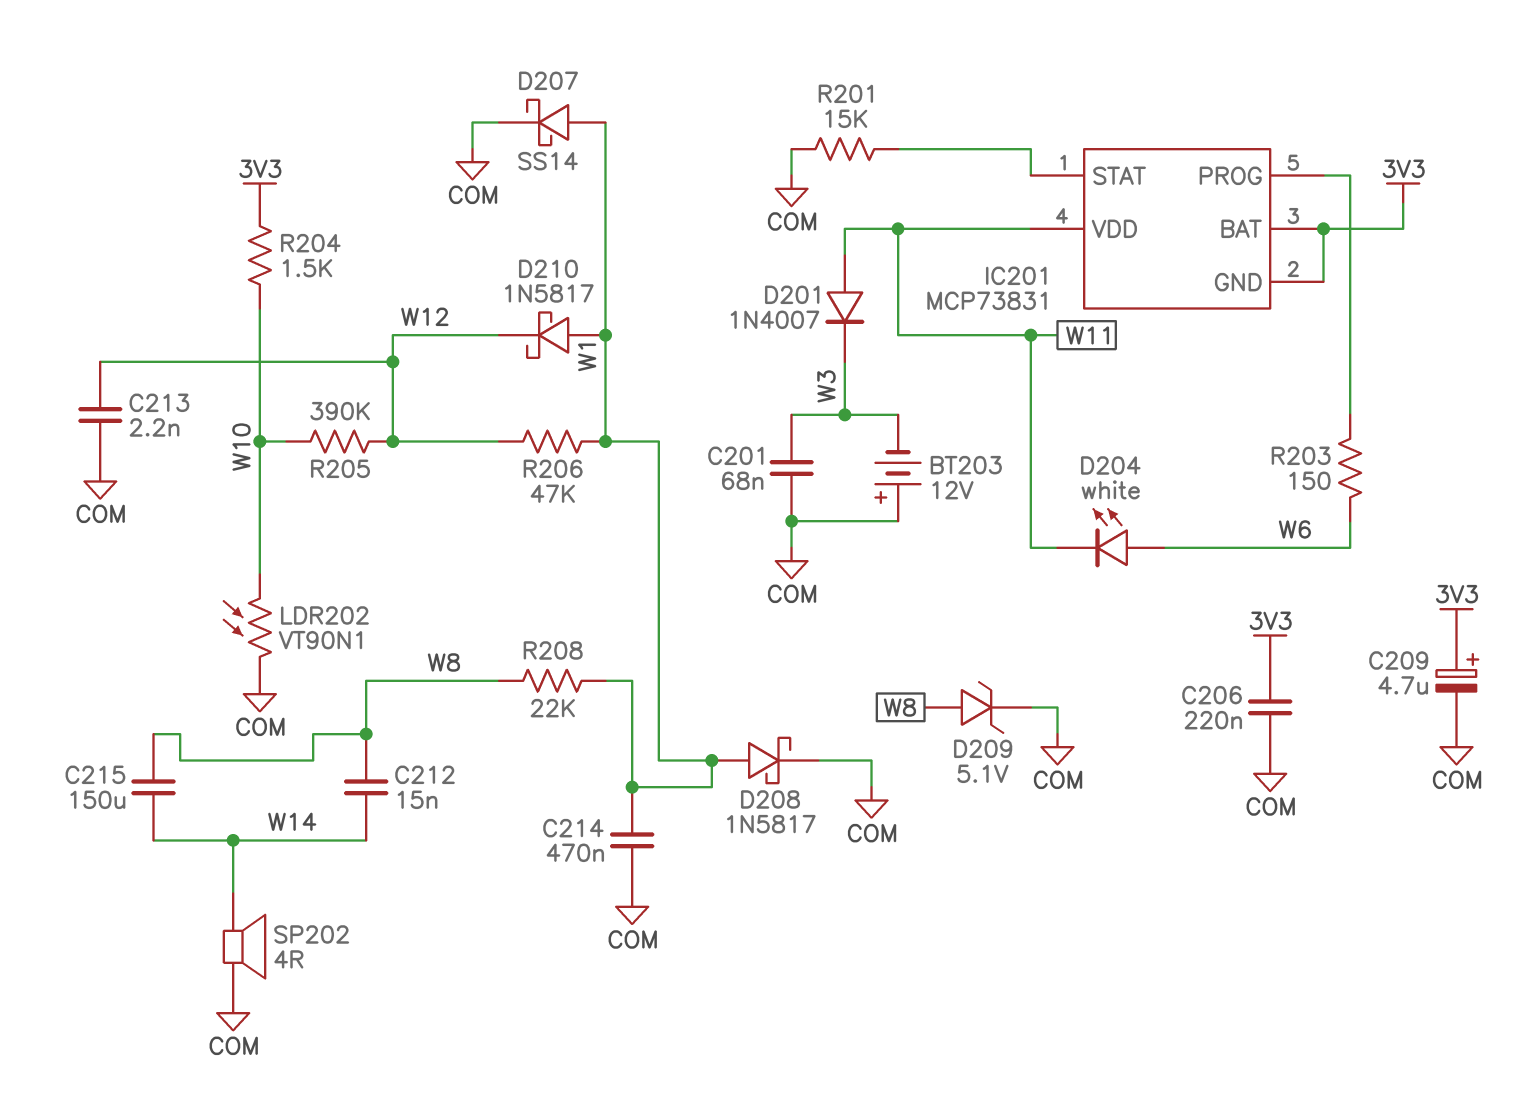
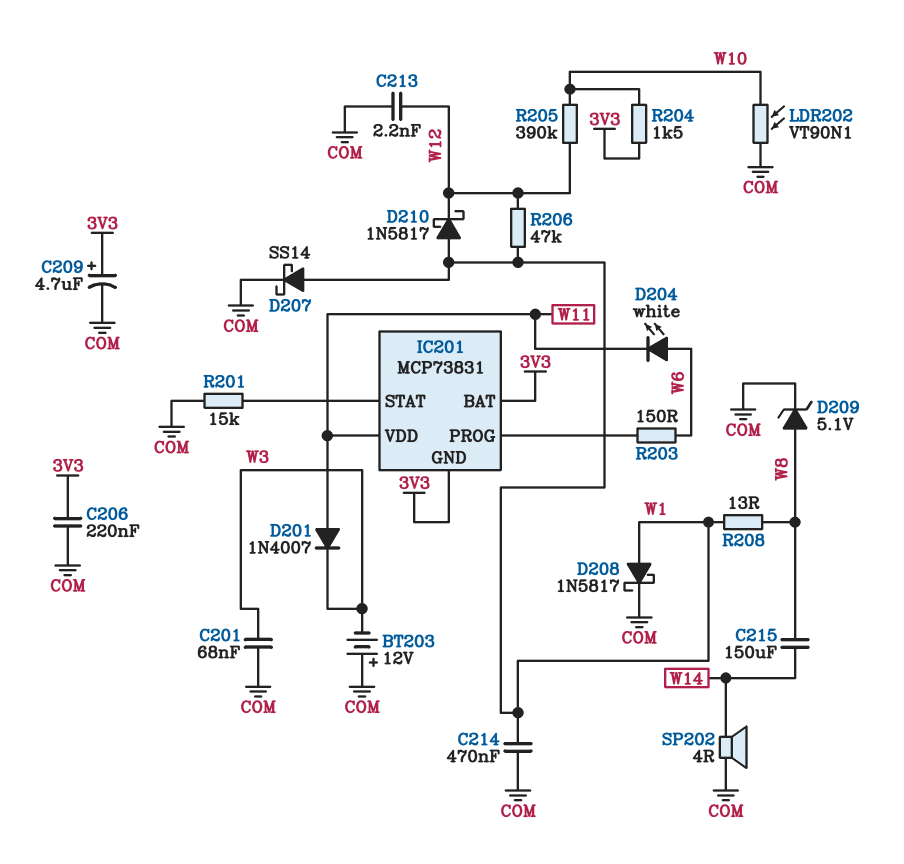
C212: 15nF (W8, W14) -> none
R208: 22k (W1, W8) -> 13 (W1, W8)

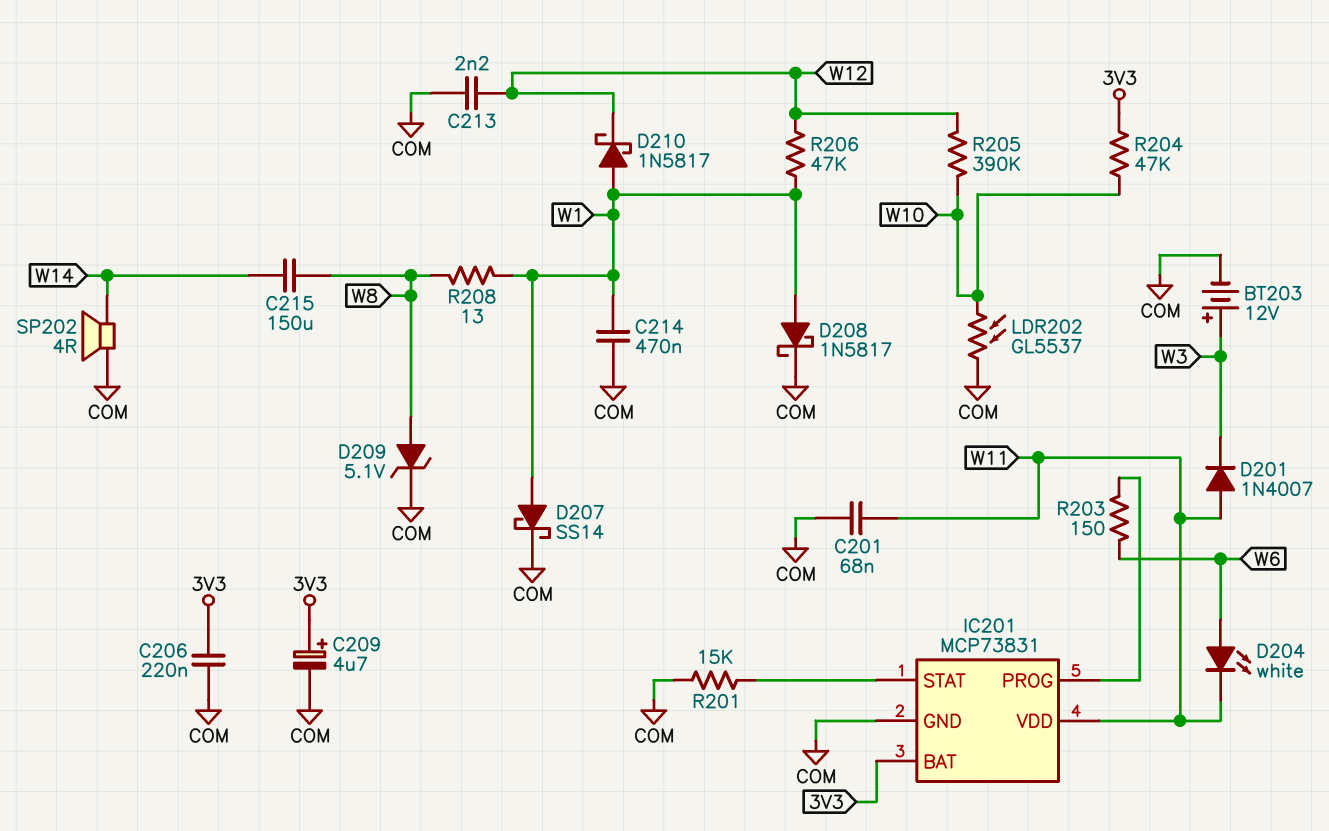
BT203: 12V (plus COM, minus W3) -> 12V (plus W3, minus COM)
C201: 68nF (COM, W3) -> 68nF (COM, W11)
IC201 pin GND: 3V3 -> COM
LDR202: VT90N1 (COM, W10) -> GL5537 (COM, W10)
R204: 1.5k (3V3, W10) -> 47k (3V3, W10)

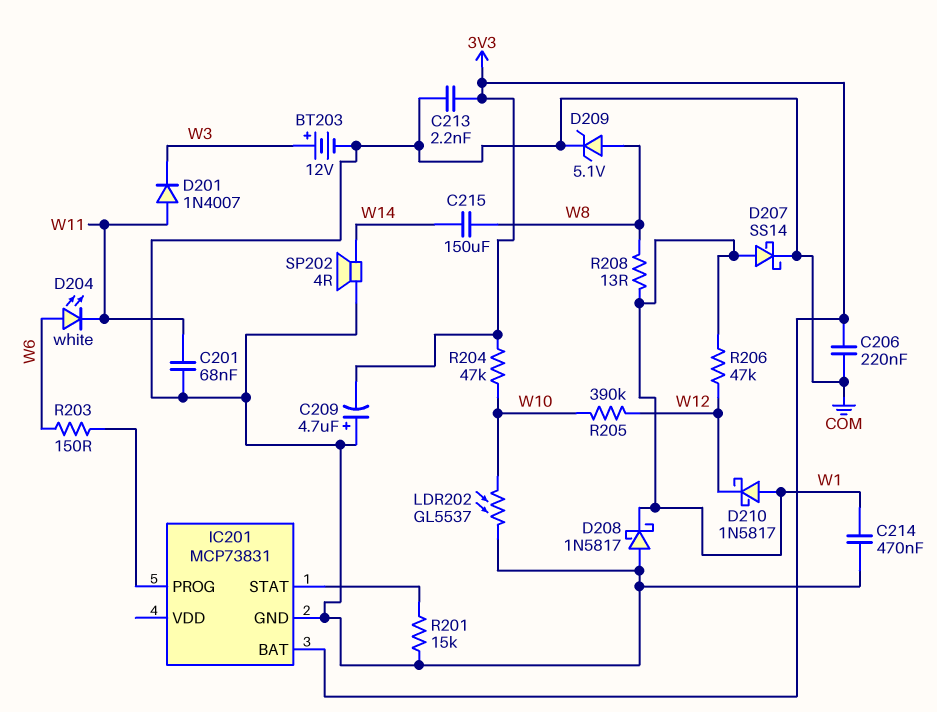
C209: 4.7uF (plus 3V3, minus COM) -> 4.7uF (plus COM, minus 3V3)
C213: 2.2nF (COM, W12) -> 2.2nF (3V3, COM)
D208: schottky 1N5817 (A W1, K COM) -> schottky 1N5817 (A COM, K W1)
IC201 pin VDD: W11 -> none

